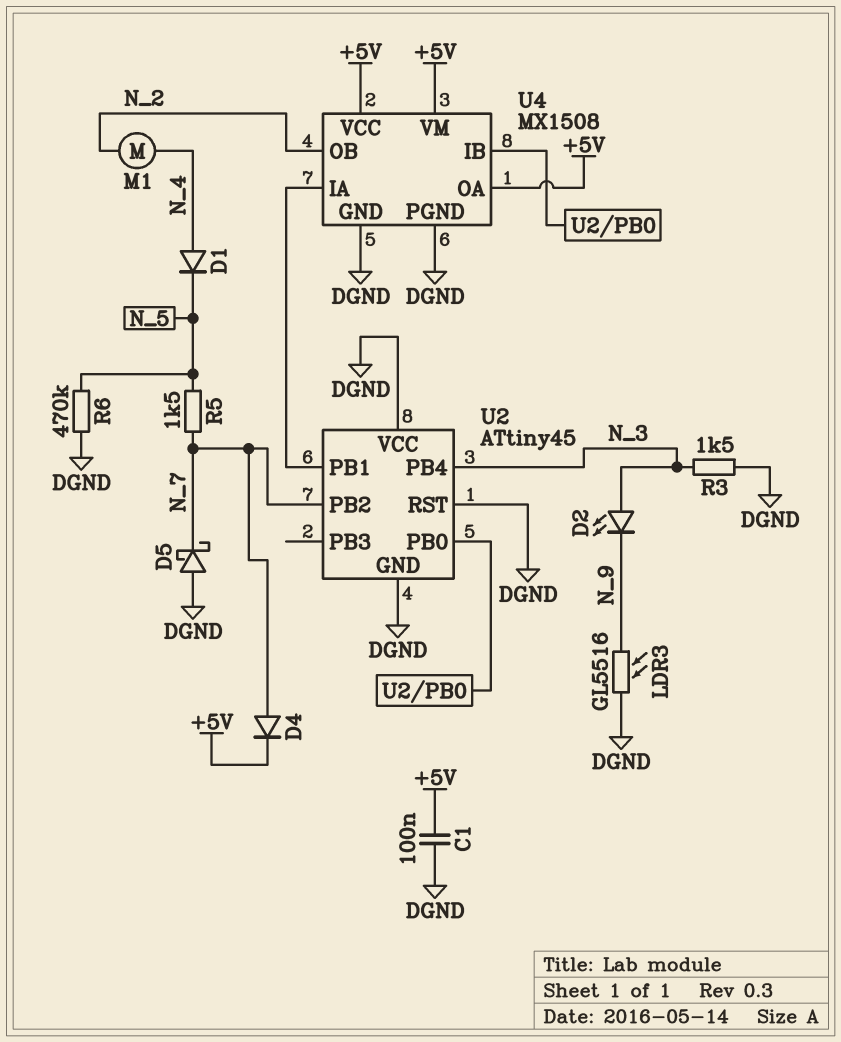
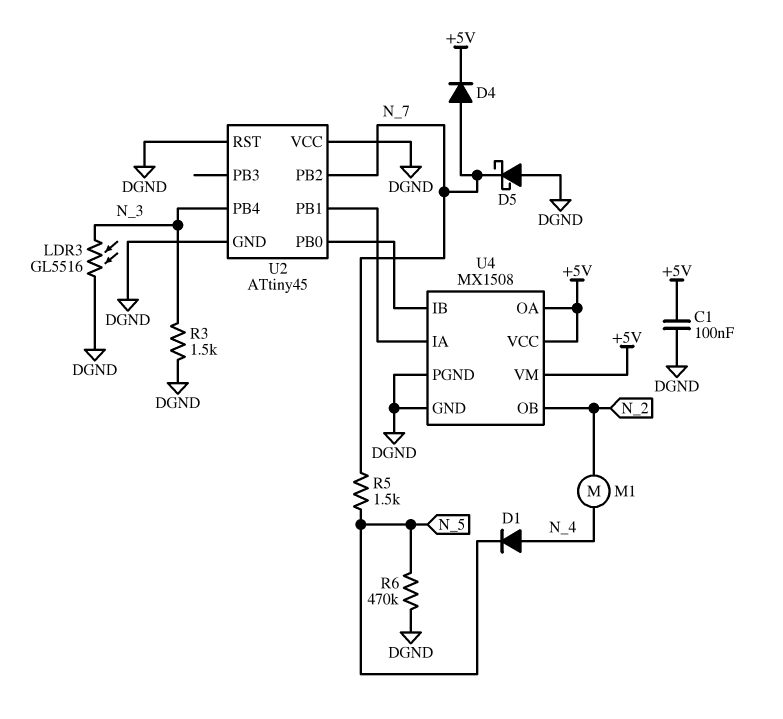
D2: LED (A N_3, K N_9) -> none
LDR3: GL5516 (DGND, N_9) -> GL5516 (DGND, N_3)

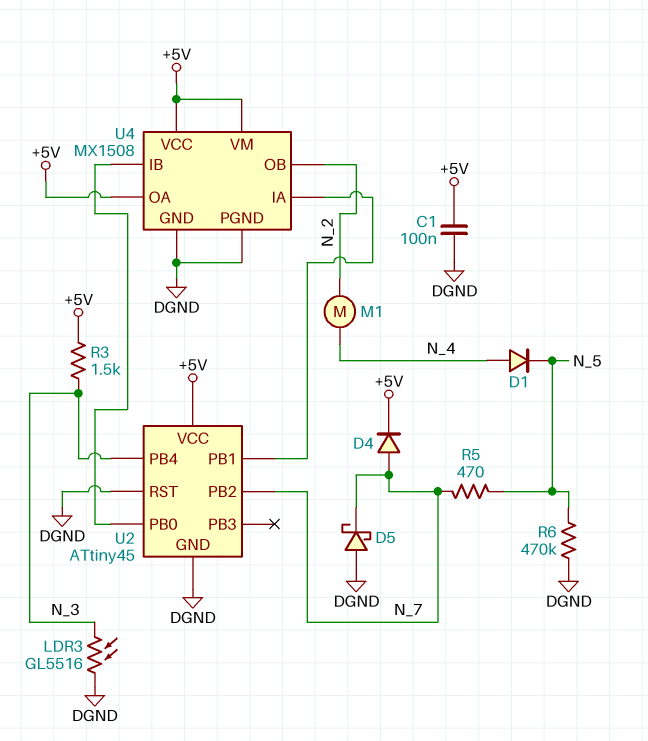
R3: 1.5k (DGND, N_3) -> 1.5k (+5V, N_3)
R5: 1.5k (N_5, N_7) -> 470 (N_5, N_7)
U2 pin VCC: DGND -> +5V

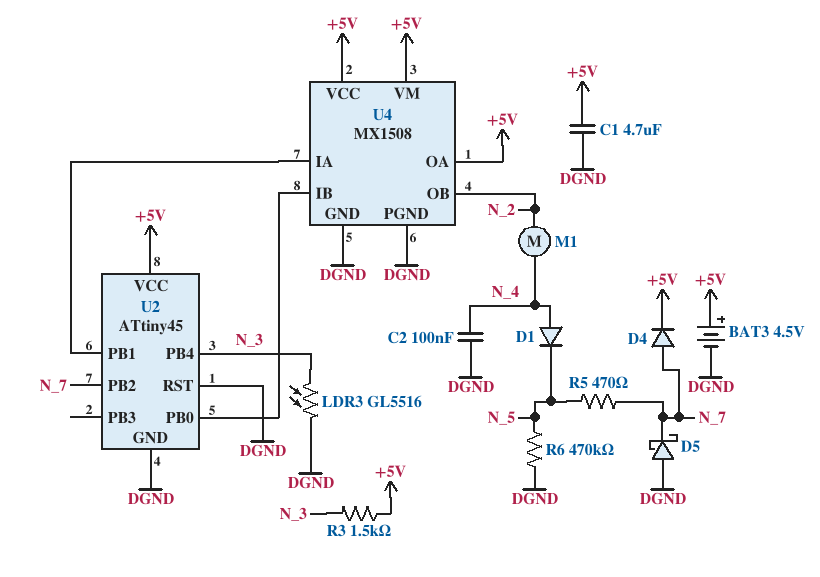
BAT3: none -> 4.5V (plus +5V, minus DGND)
C1: 100nF (+5V, DGND) -> 4.7uF (+5V, DGND)
C2: none -> 100nF (DGND, N_4)

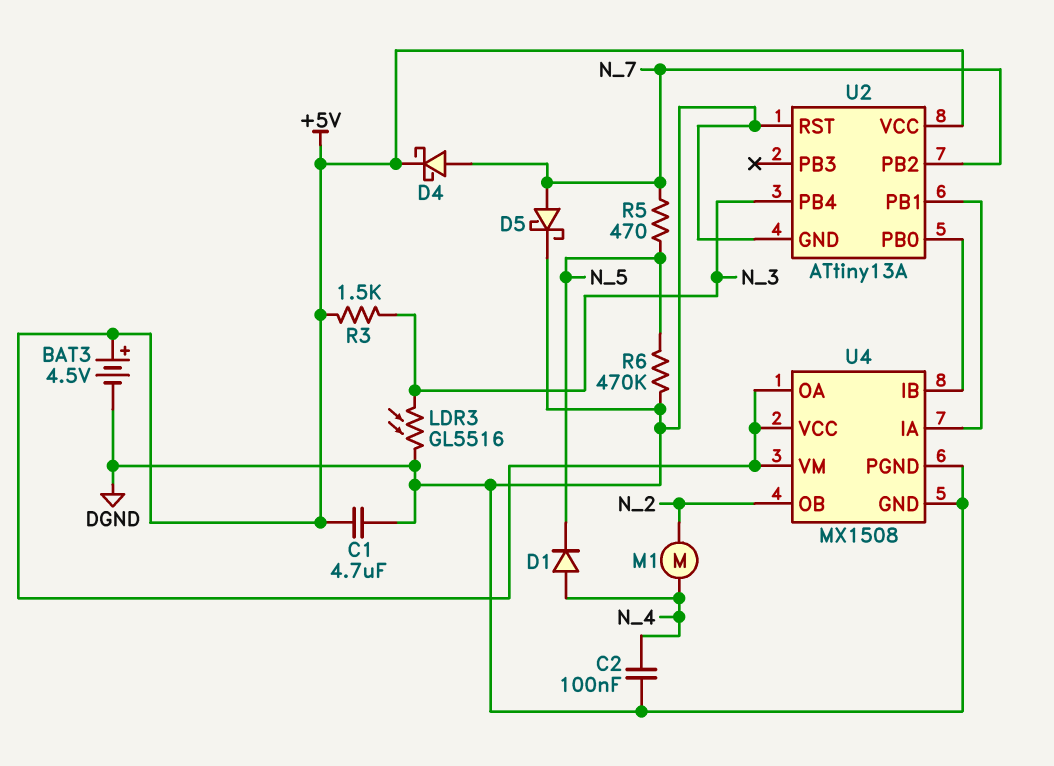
D4: diode (A N_7, K +5V) -> schottky (A N_7, K +5V)
D5: schottky (A DGND, K N_7) -> schottky (A N_7, K DGND)
U2: ATtiny45 -> ATtiny13A

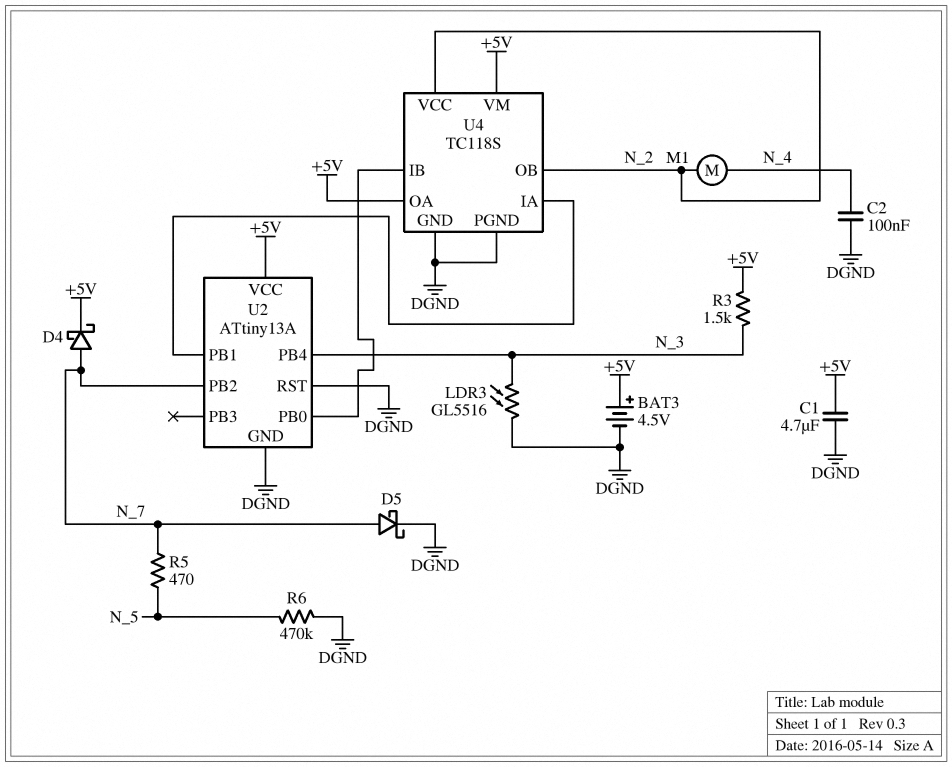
D1: diode (A N_4, K N_5) -> none
U4: MX1508 -> TC118S
U4 pin VCC: +5V -> N_2

